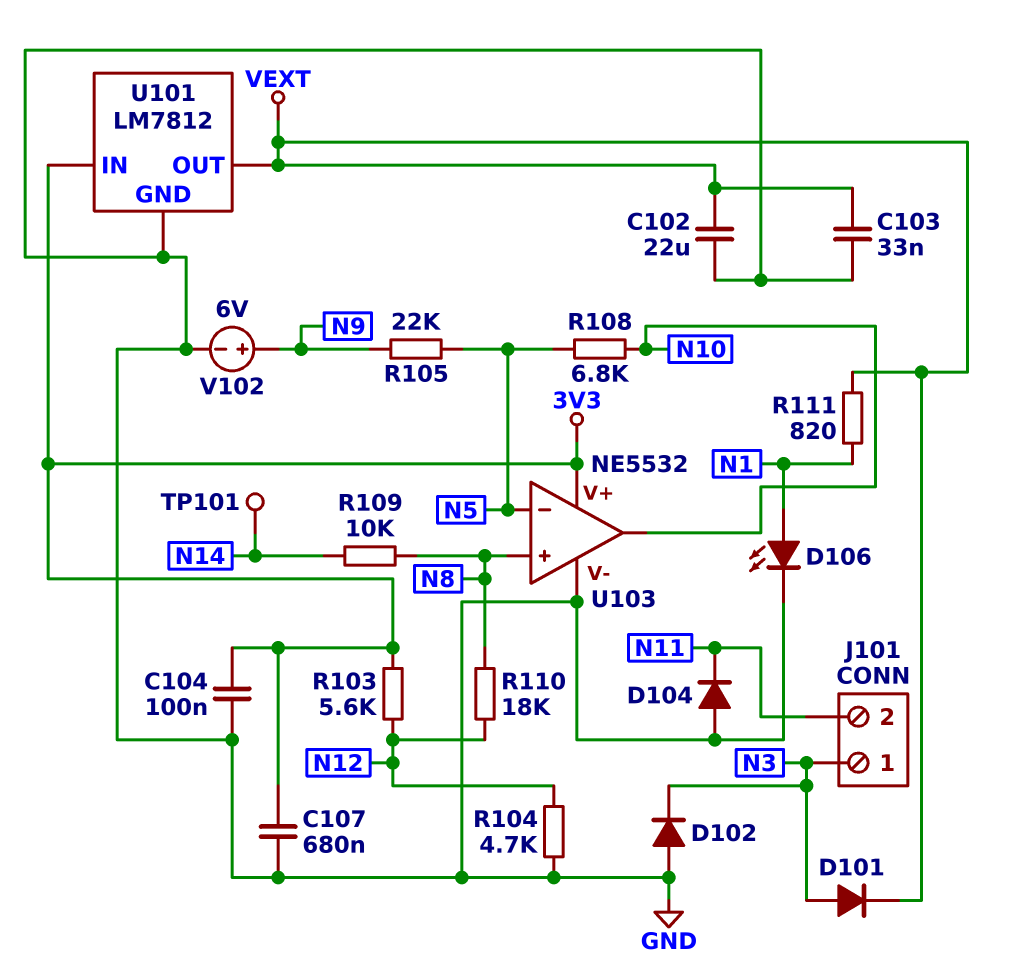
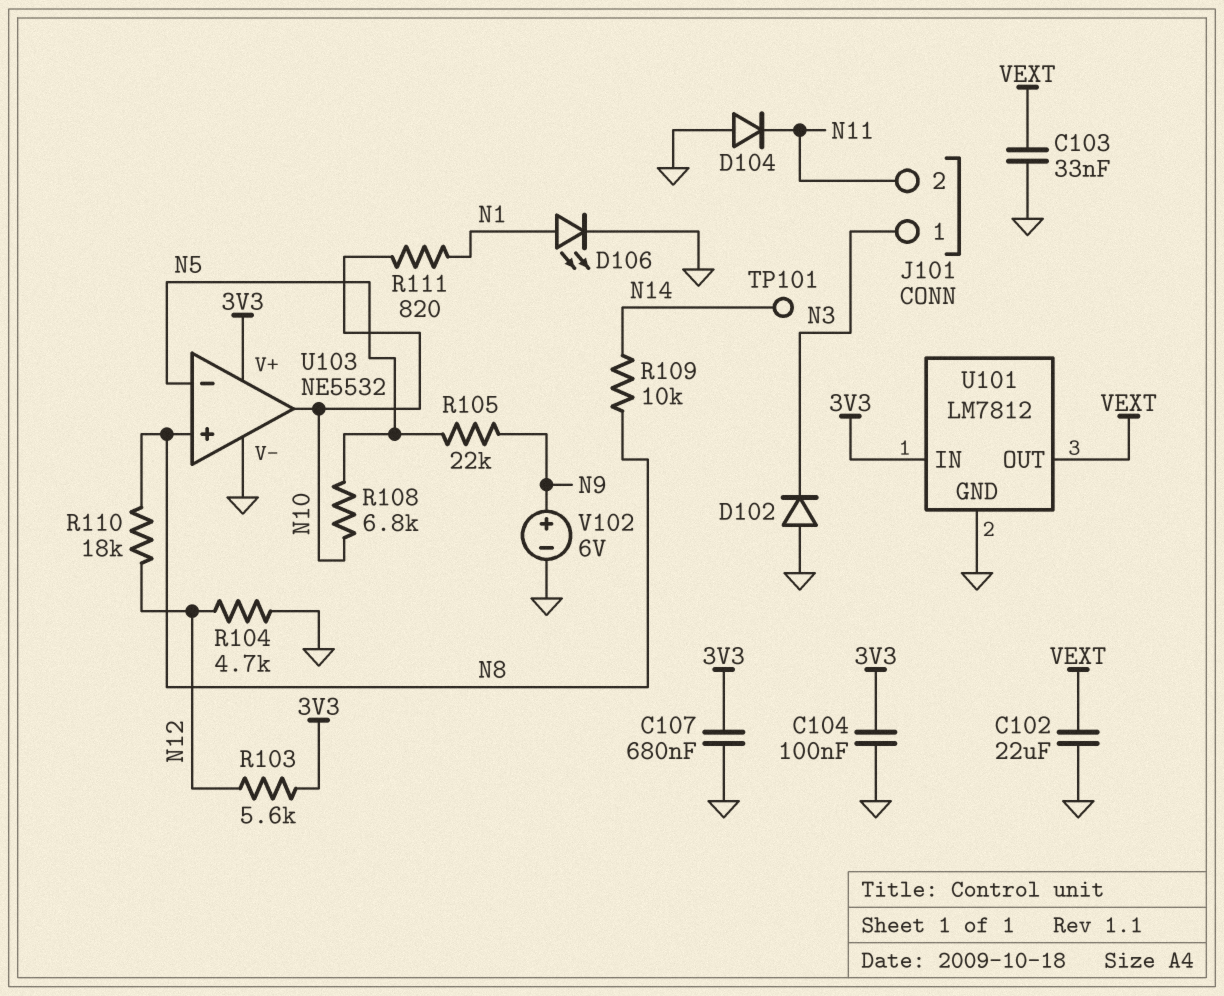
D101: diode (A N3, K VEXT) -> none
R111: 820 (N1, VEXT) -> 820 (N1, N10)

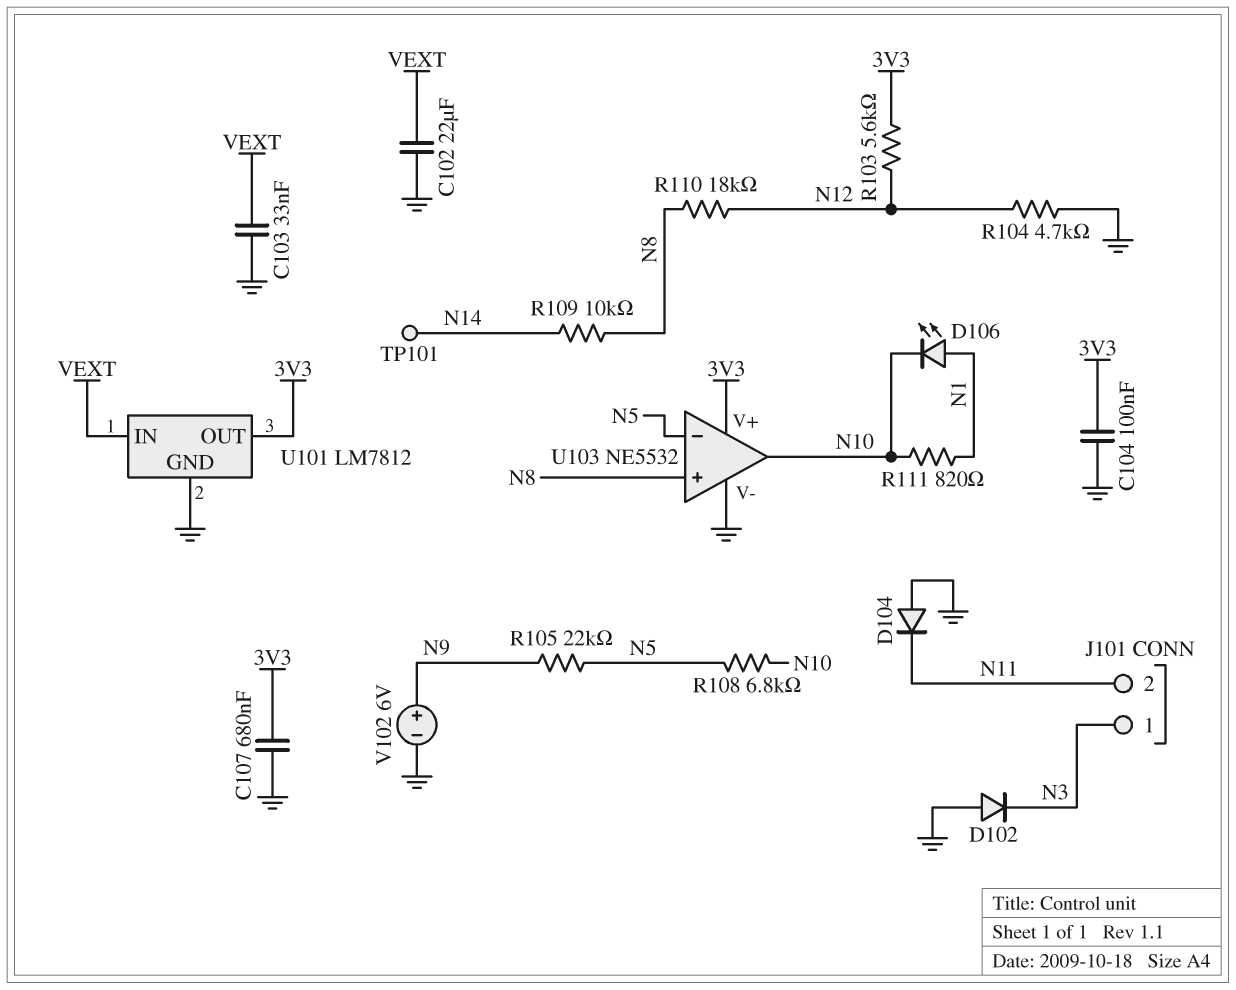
D106: LED (A N1, K GND) -> LED (A N1, K N10)
U101 pin IN: 3V3 -> VEXT
U101 pin OUT: VEXT -> 3V3

